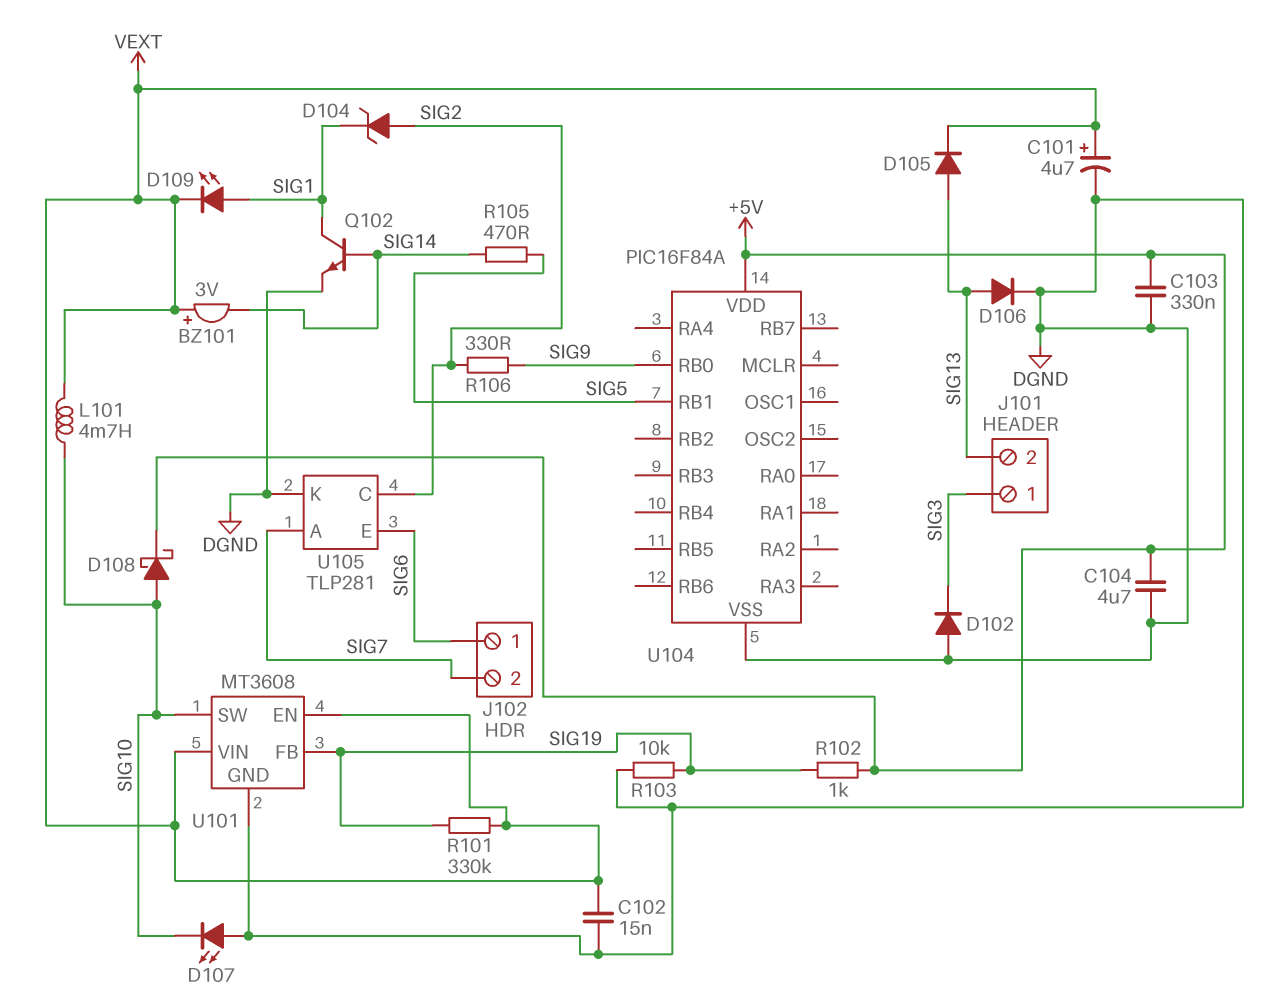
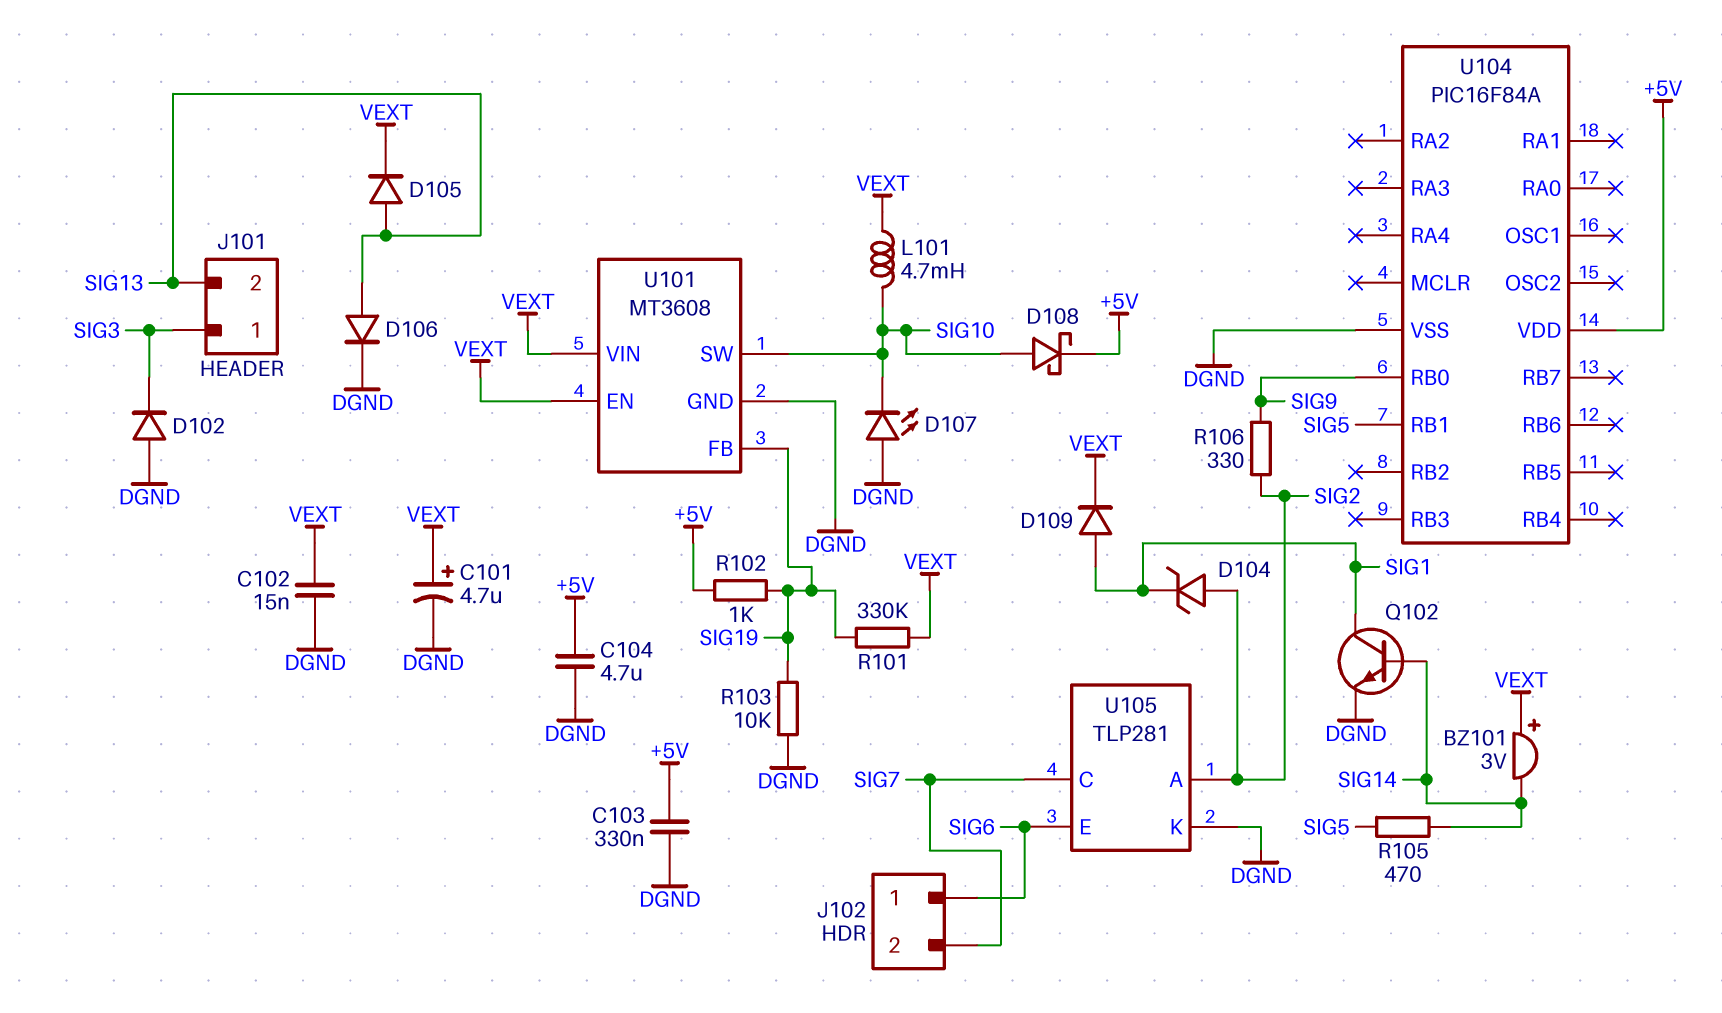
D109: LED (A SIG1, K VEXT) -> diode (A SIG1, K VEXT)
U105 pin A: SIG7 -> SIG2
U105 pin C: SIG2 -> SIG7

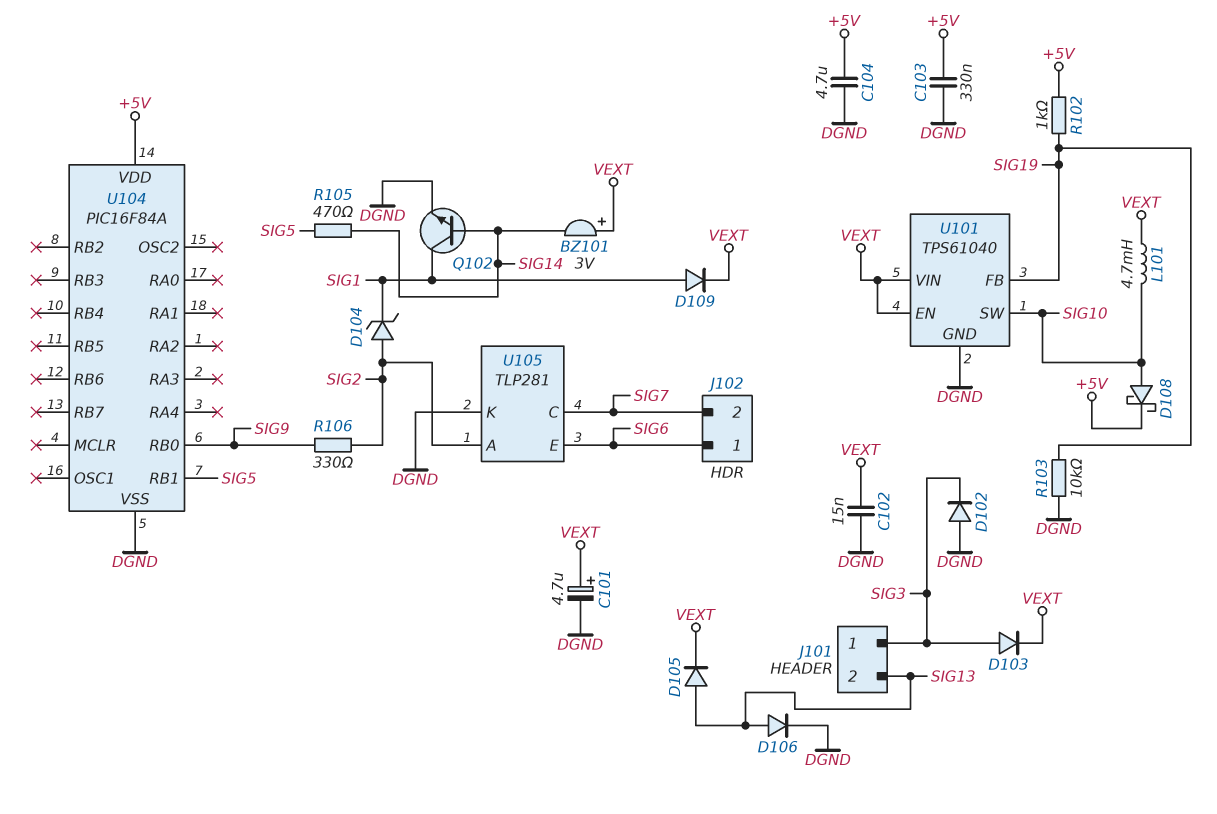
D103: none -> diode (A SIG3, K VEXT)
D107: LED (A DGND, K SIG10) -> none
R101: 330k (SIG19, VEXT) -> none
U101: MT3608 -> TPS61040

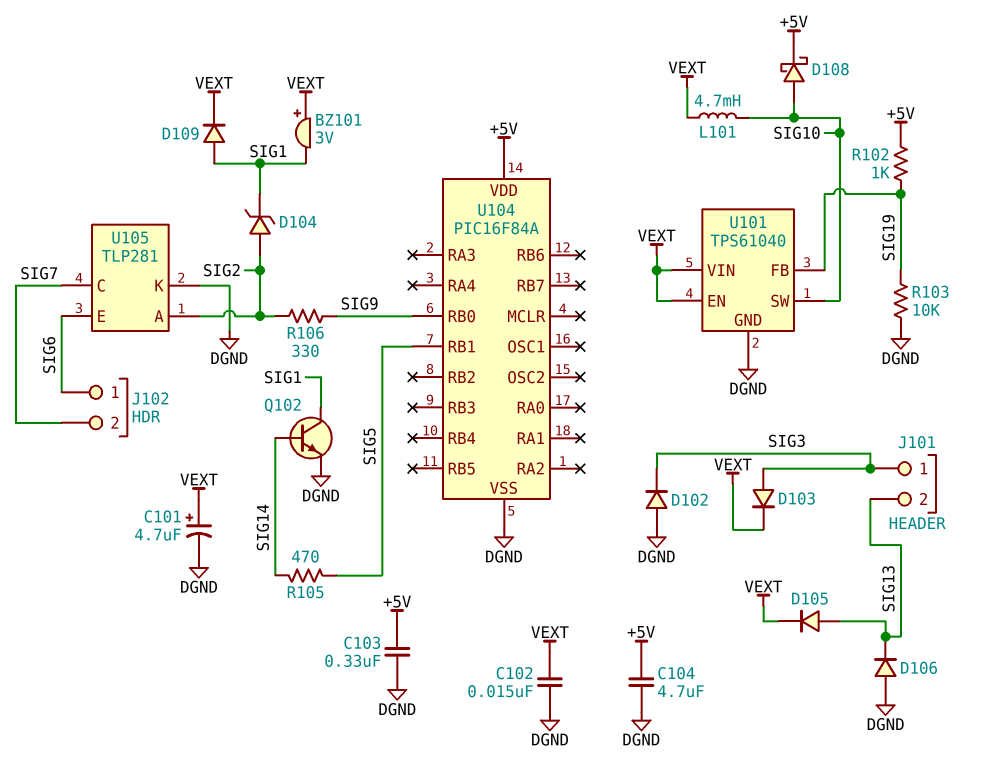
BZ101: buzzer 3V (plus VEXT, minus SIG14) -> buzzer 3V (plus VEXT, minus SIG1)
D106: diode (A SIG13, K DGND) -> diode (A DGND, K SIG13)

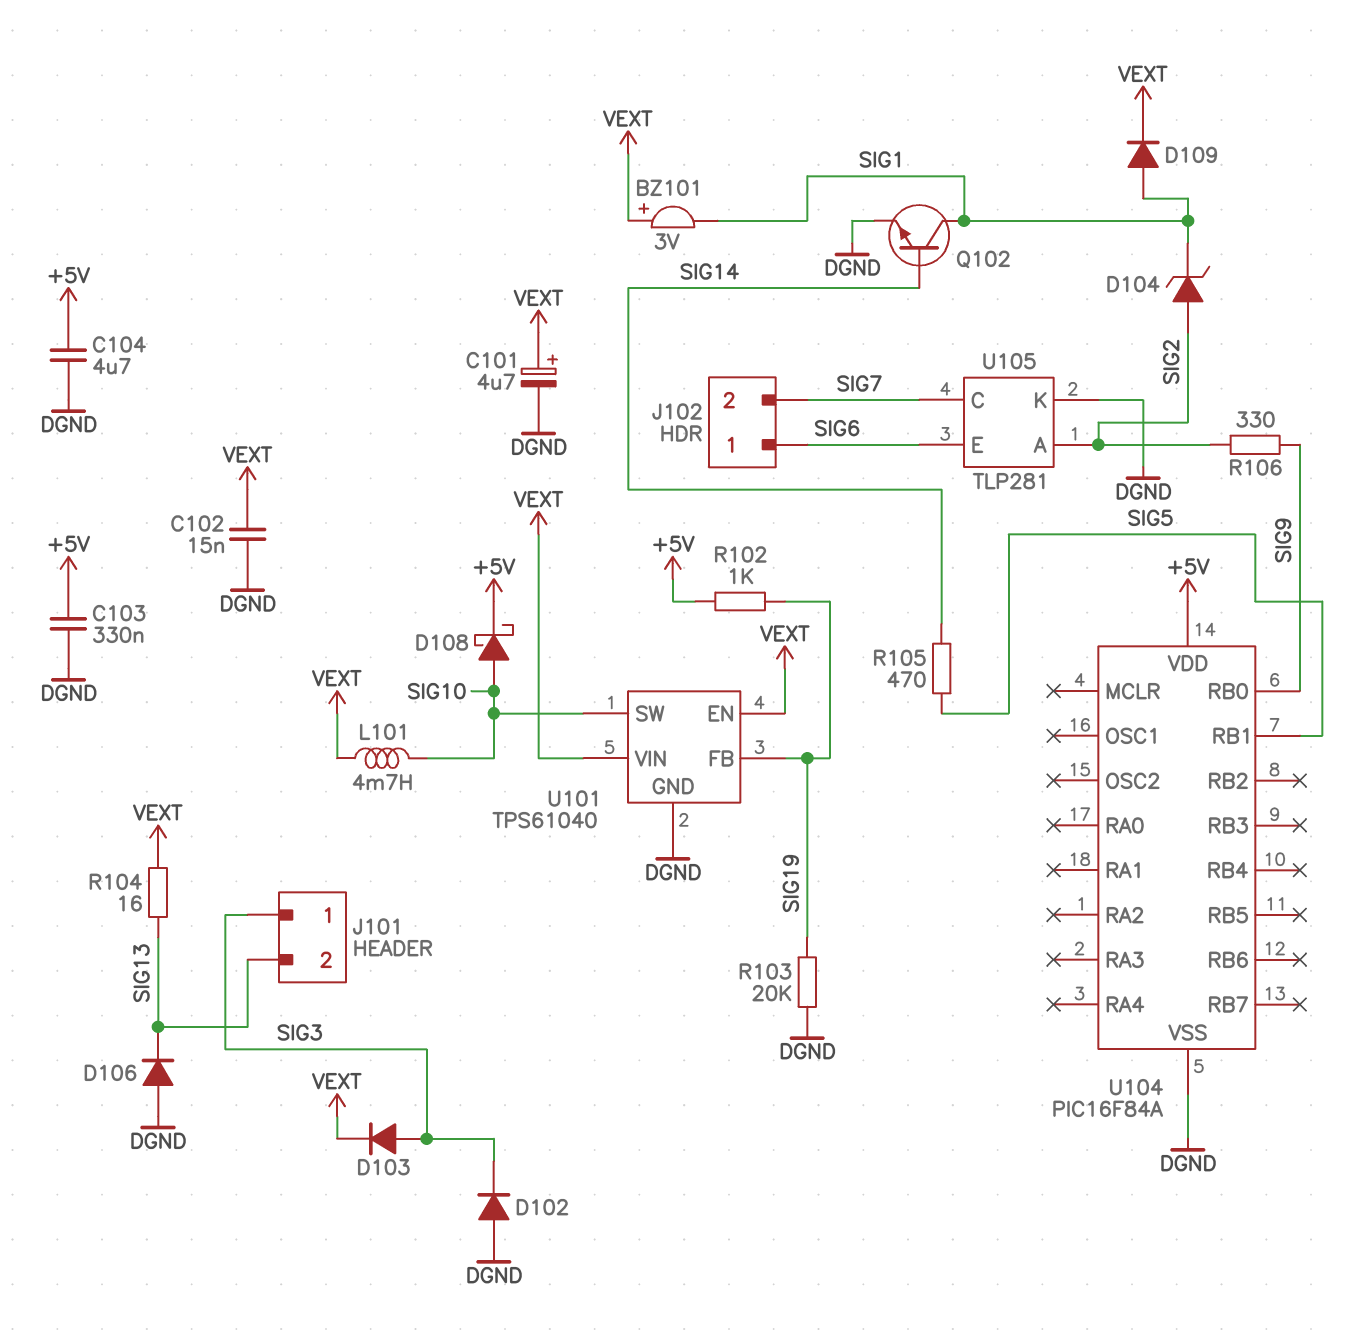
D105: diode (A SIG13, K VEXT) -> none
R103: 10k (DGND, SIG19) -> 20k (DGND, SIG19)
R104: none -> 16 (SIG13, VEXT)

